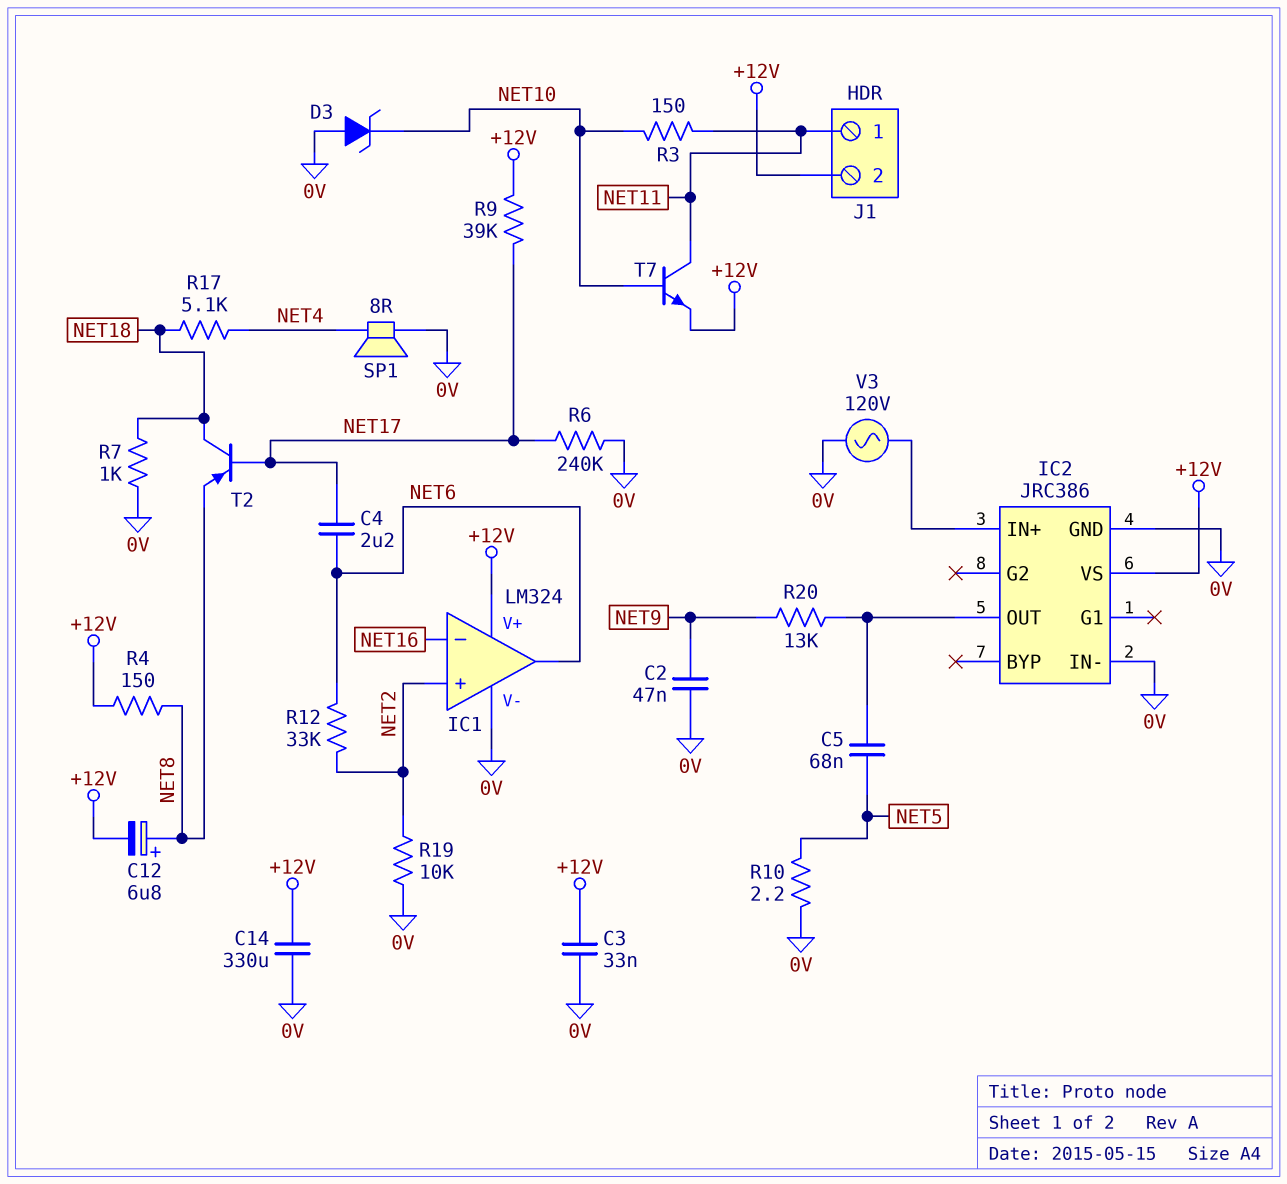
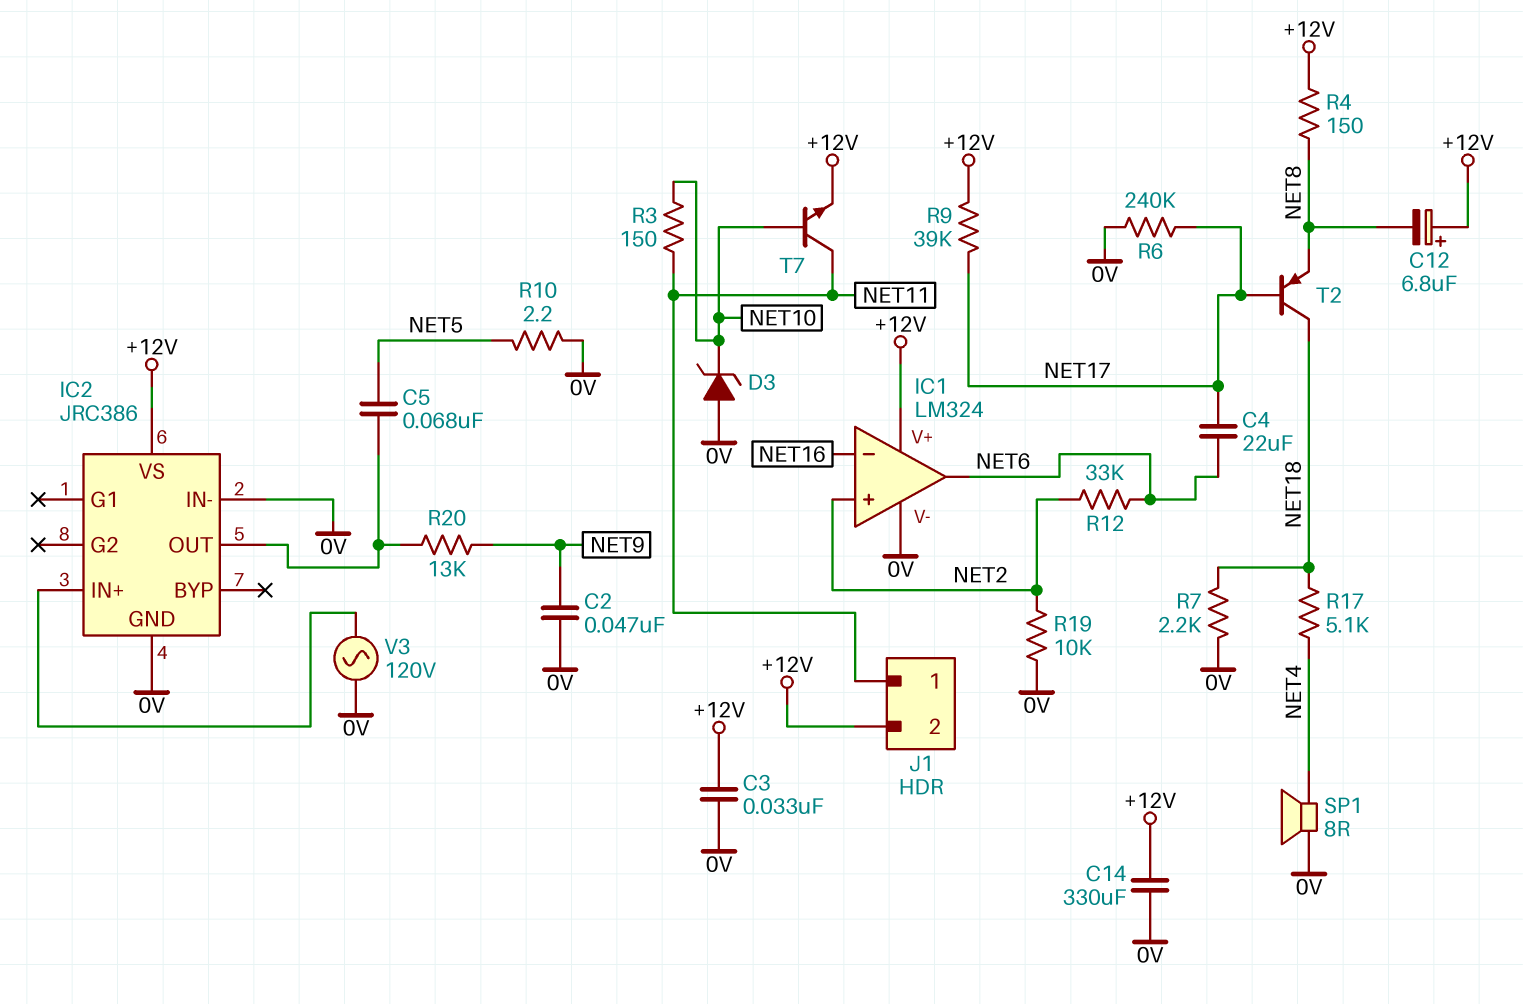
C4: 2.2uF (NET6, NET17) -> 22uF (NET6, NET17)
C12: 6.8uF (plus NET8, minus +12V) -> 6.8uF (plus +12V, minus NET8)
R7: 1k (0V, NET18) -> 2.2k (0V, NET18)

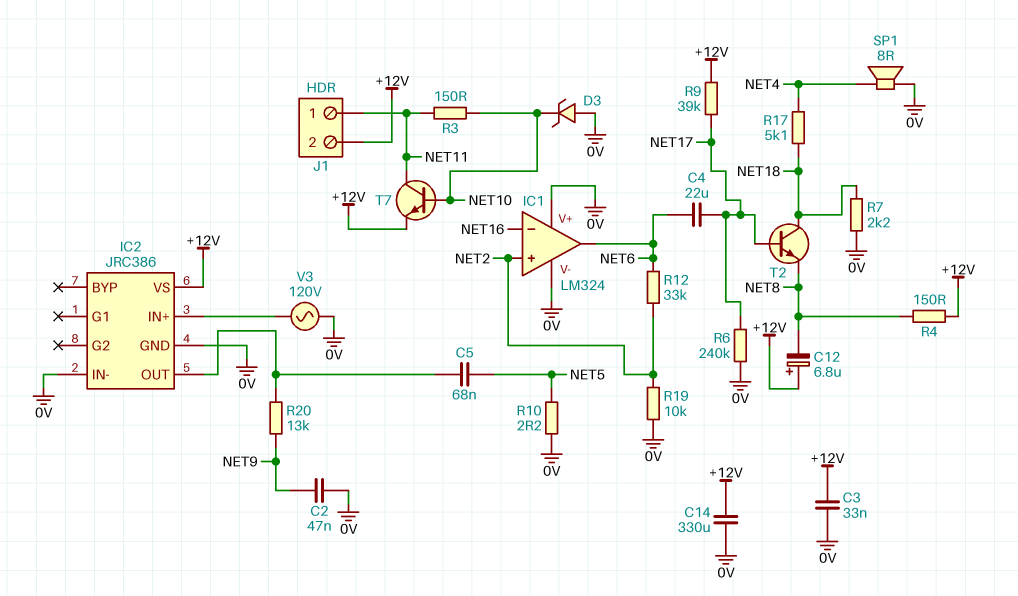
IC1 pin V+: +12V -> 0V
T2: PNP (B NET17, C NET18, E NET8) -> NPN (B NET17, C NET18, E NET8)

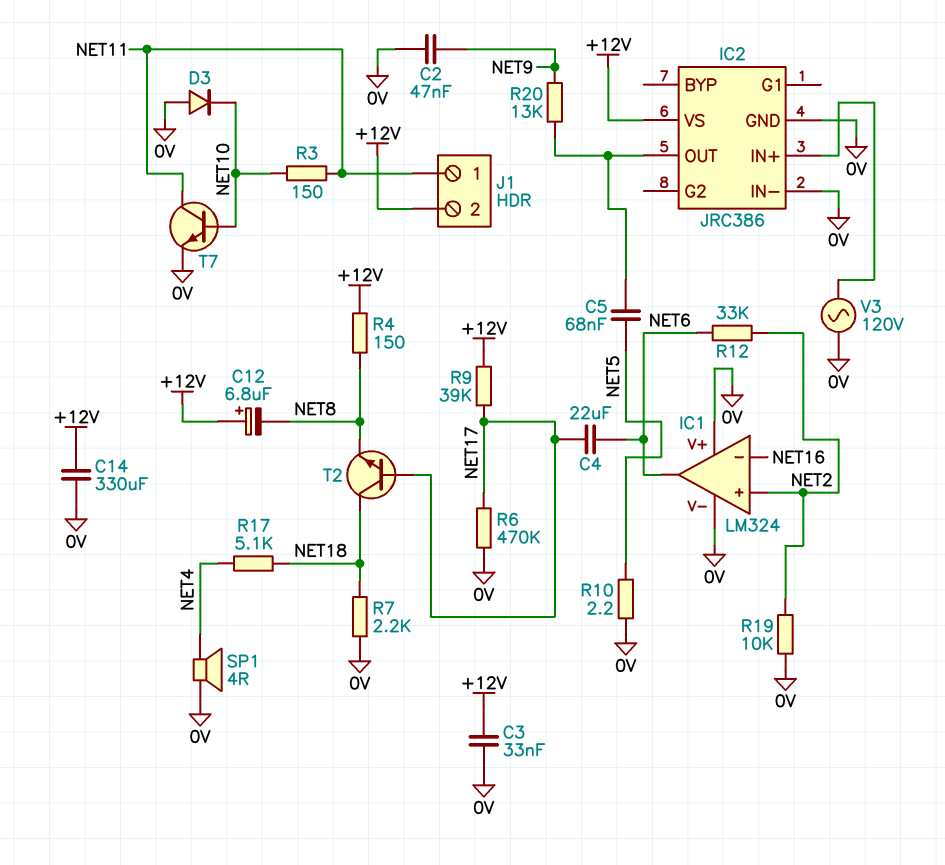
D3: zener (A 0V, K NET10) -> diode (A 0V, K NET10)
R6: 240k (0V, NET17) -> 470k (0V, NET17)
SP1: speaker 8R (0V, NET4) -> speaker 4R (0V, NET4)
T7: NPN (B NET10, C NET11, E +12V) -> NPN (B NET10, C NET11, E 0V)

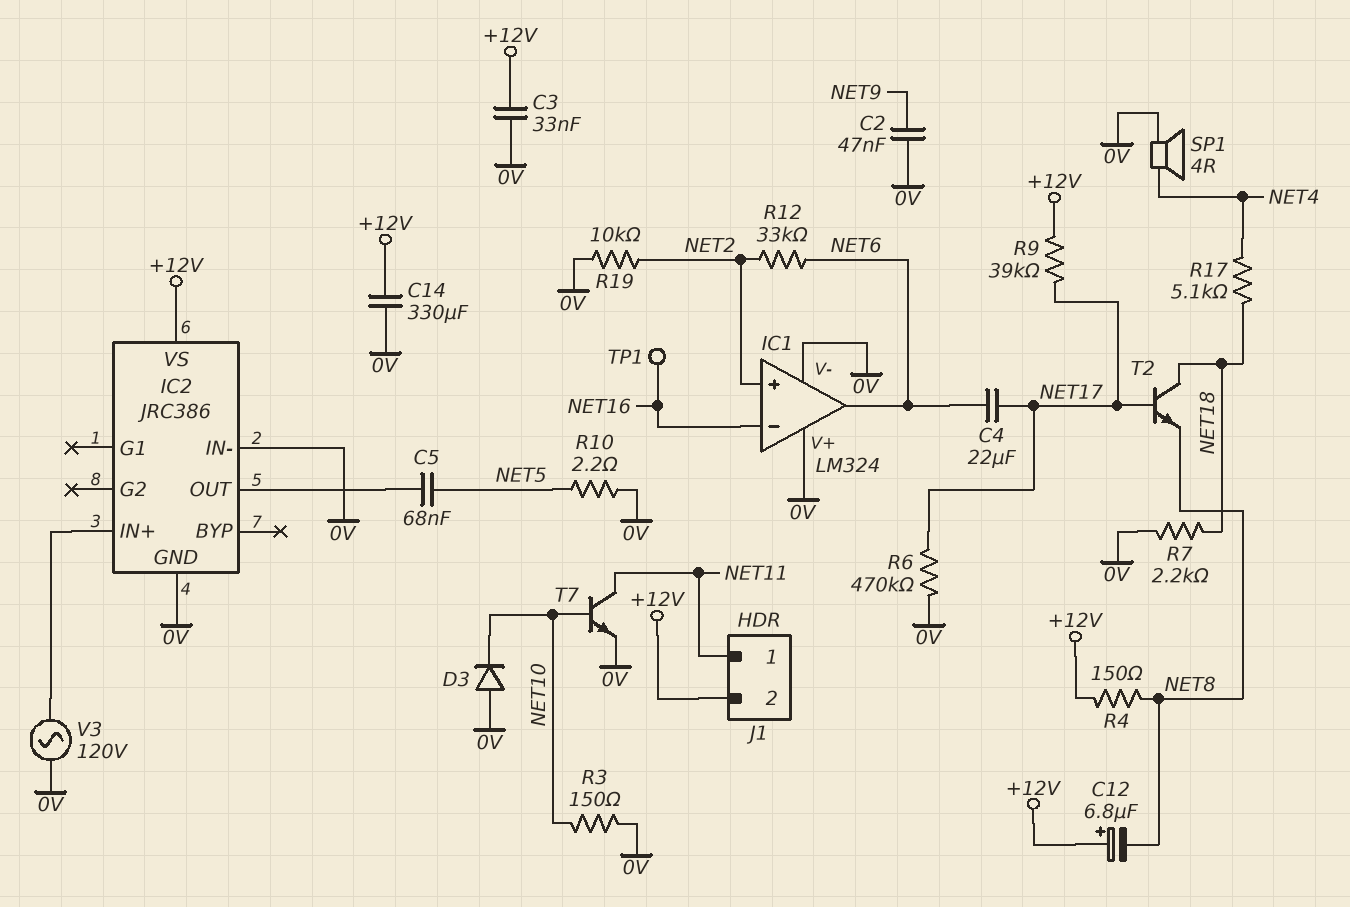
R3: 150 (NET10, NET11) -> 150 (0V, NET10)
R20: 13k (IC2/OUT, NET9) -> none
TP1: none -> test point (NET16)

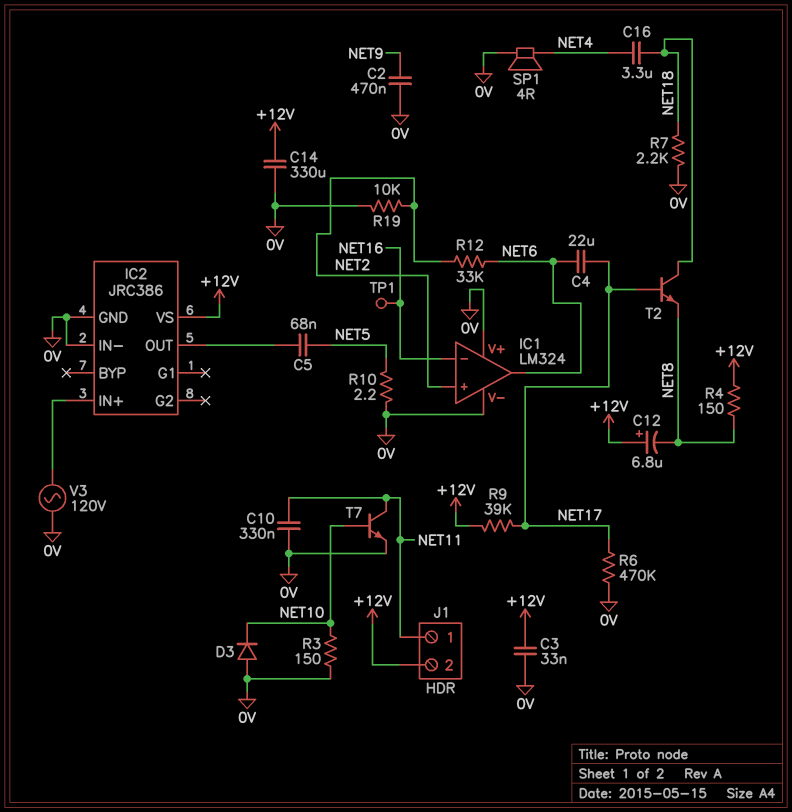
C2: 47nF (0V, NET9) -> 470nF (0V, NET9)
C10: none -> 330nF (0V, NET11)
C16: none -> 3.3uF (NET4, NET18)
R17: 5.1k (NET4, NET18) -> none

